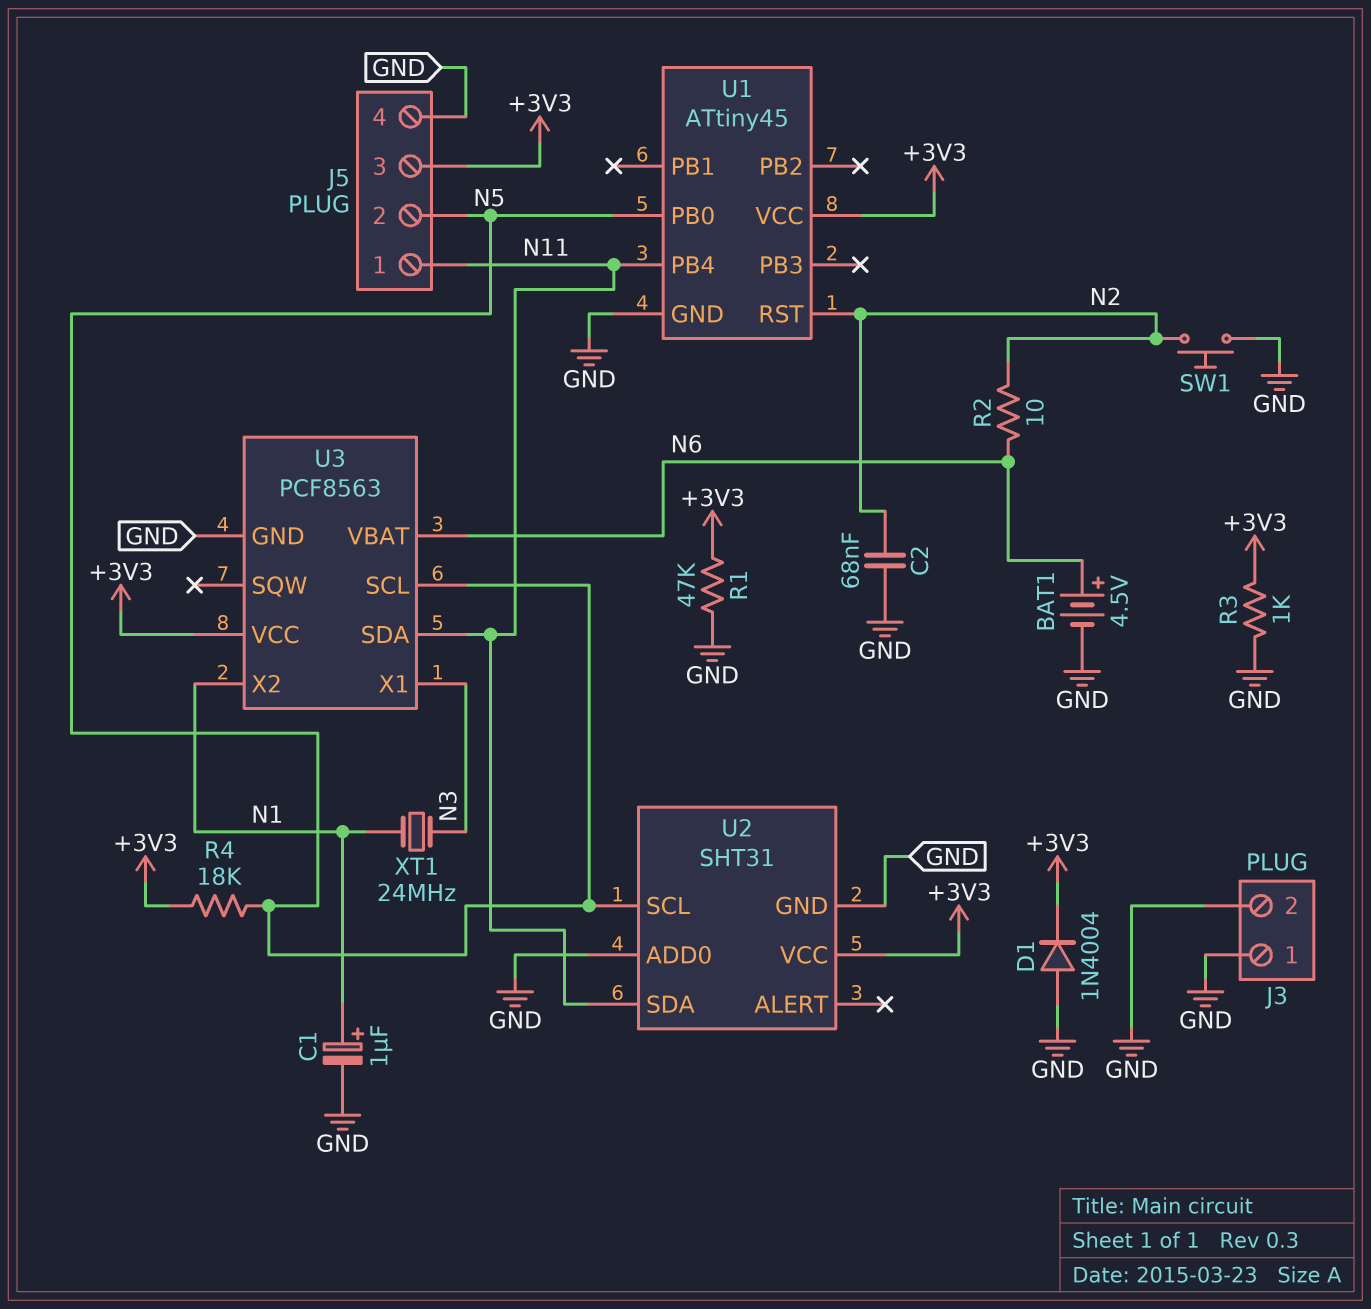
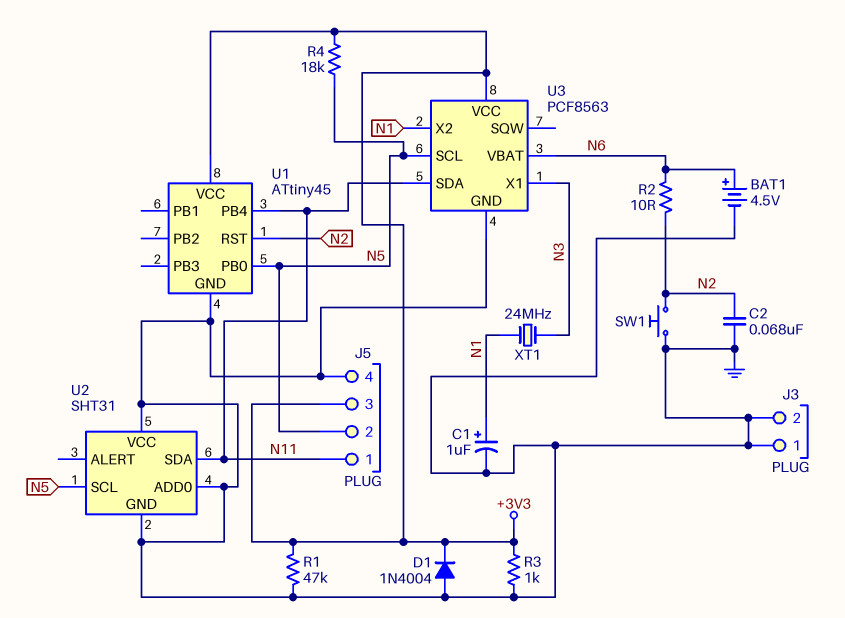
U2 pin VCC: +3V3 -> GND

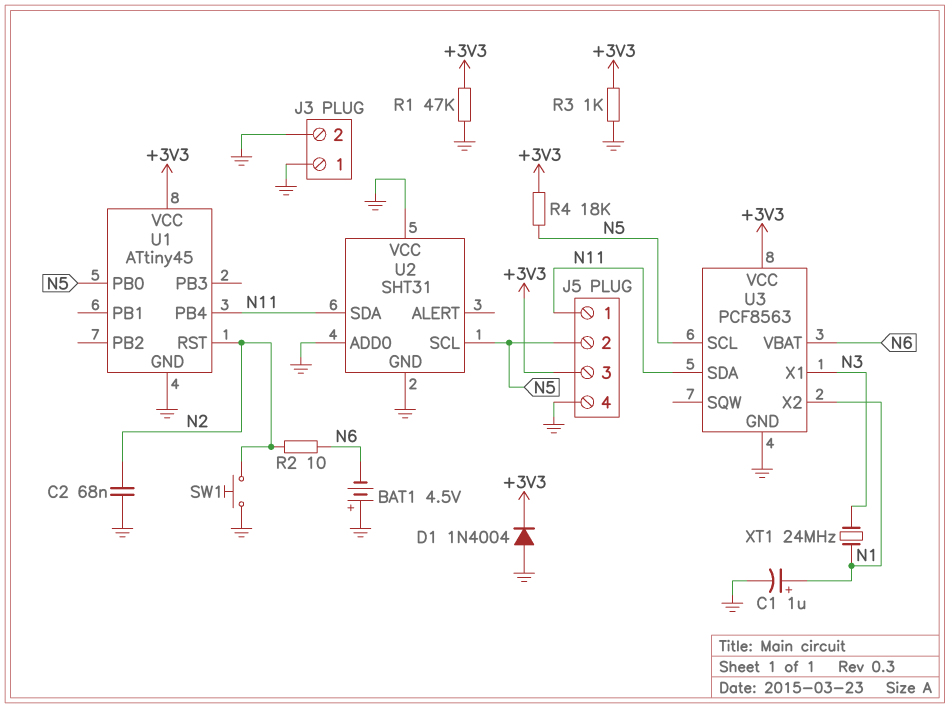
BAT1: 4.5V (plus N6, minus GND) -> 4.5V (plus GND, minus N6)

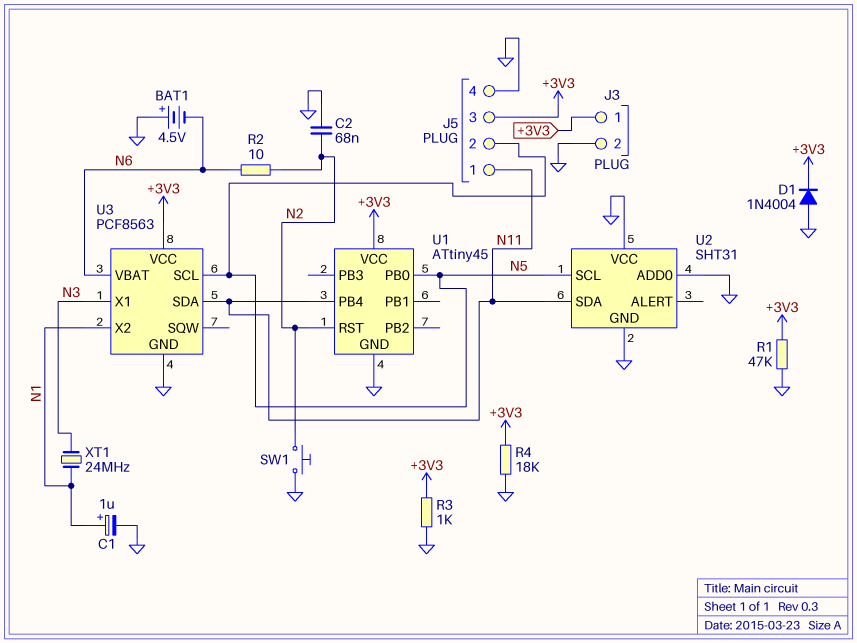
J3 pin 1: GND -> +3V3
R4: 18k (+3V3, N5) -> 18k (+3V3, GND)

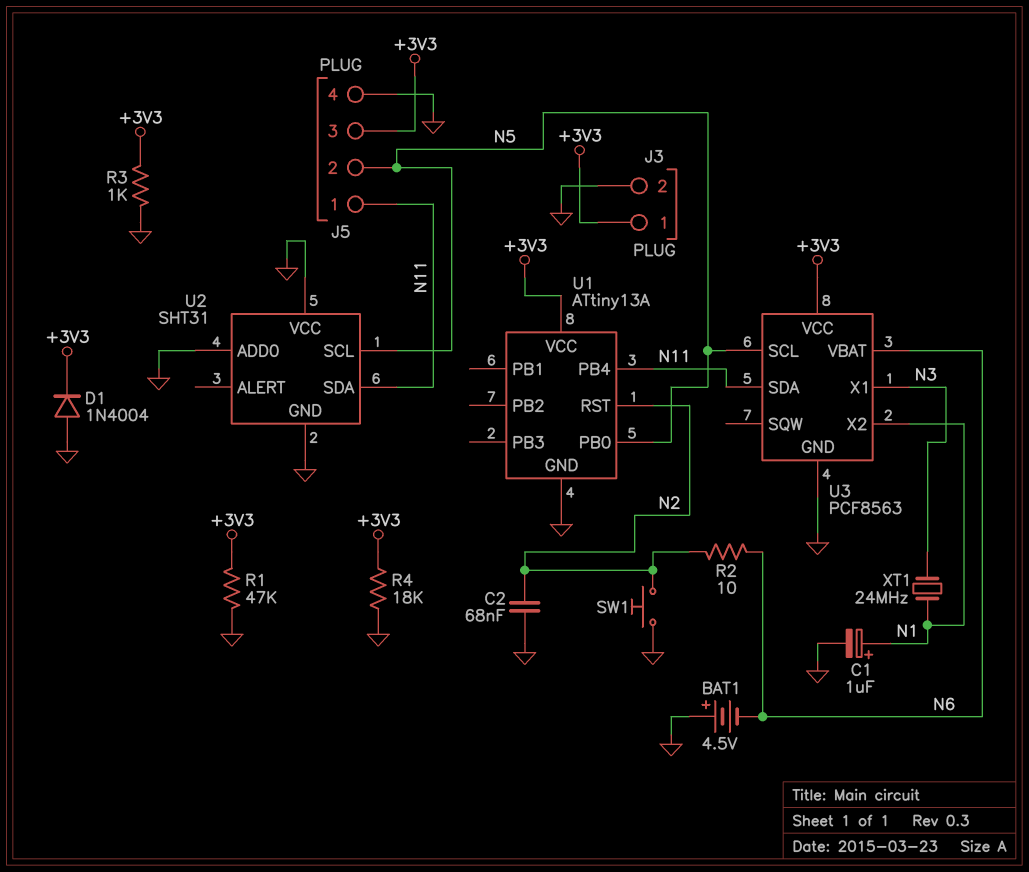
U1: ATtiny45 -> ATtiny13A

